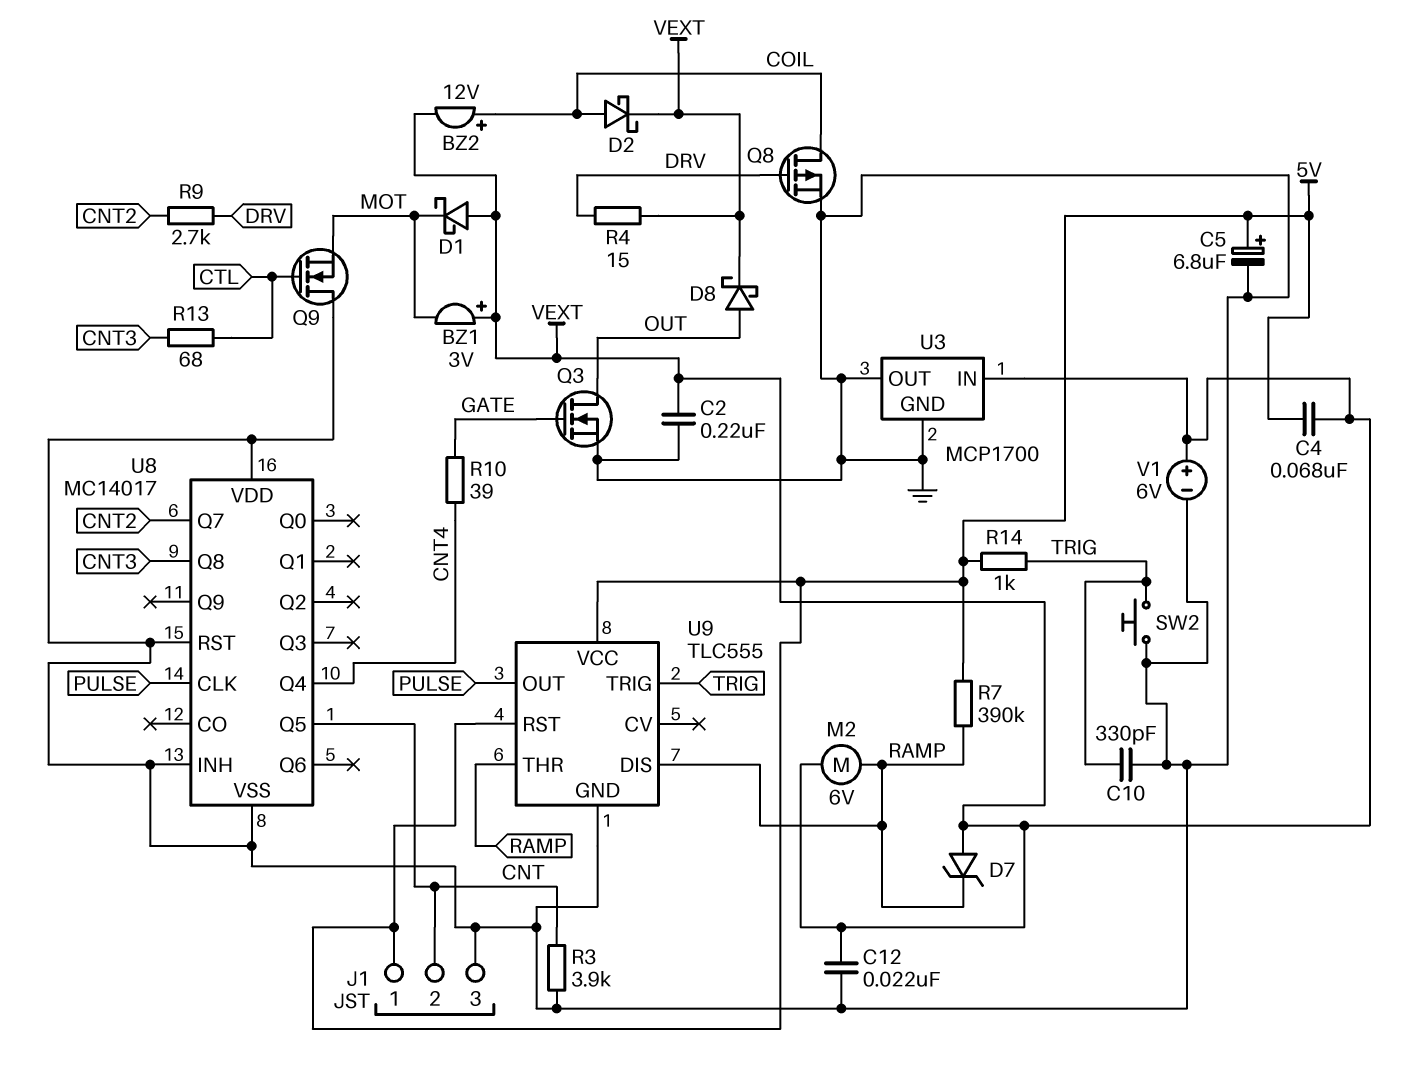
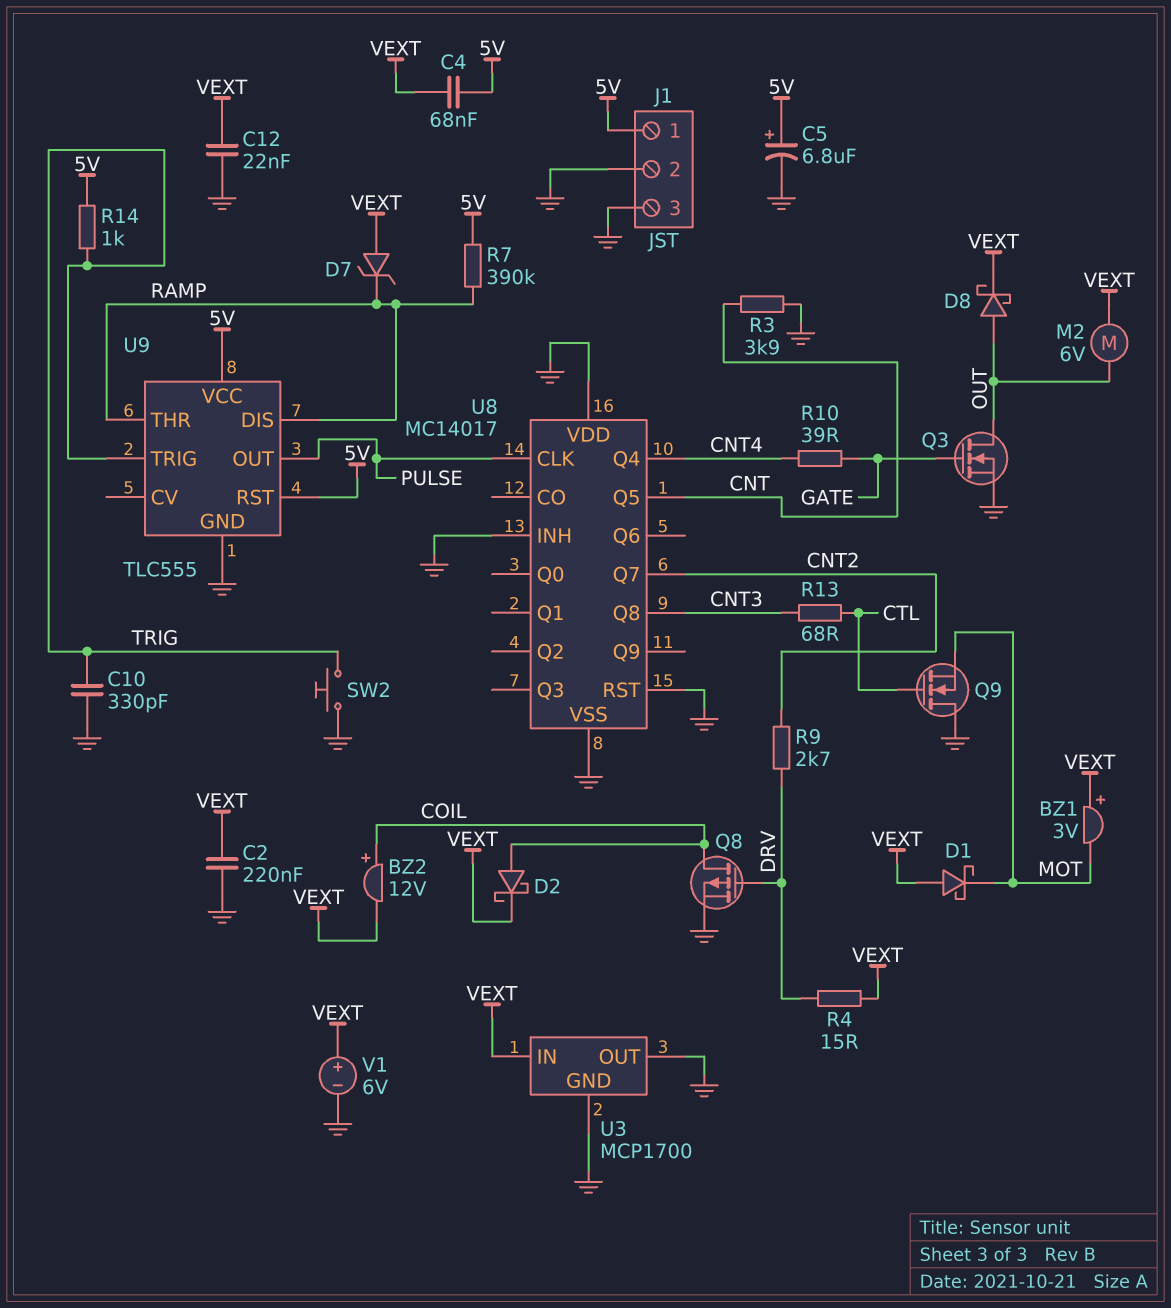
J1 pin 2: CNT -> GND
M2: motor 6V (RAMP, VEXT) -> motor 6V (OUT, VEXT)

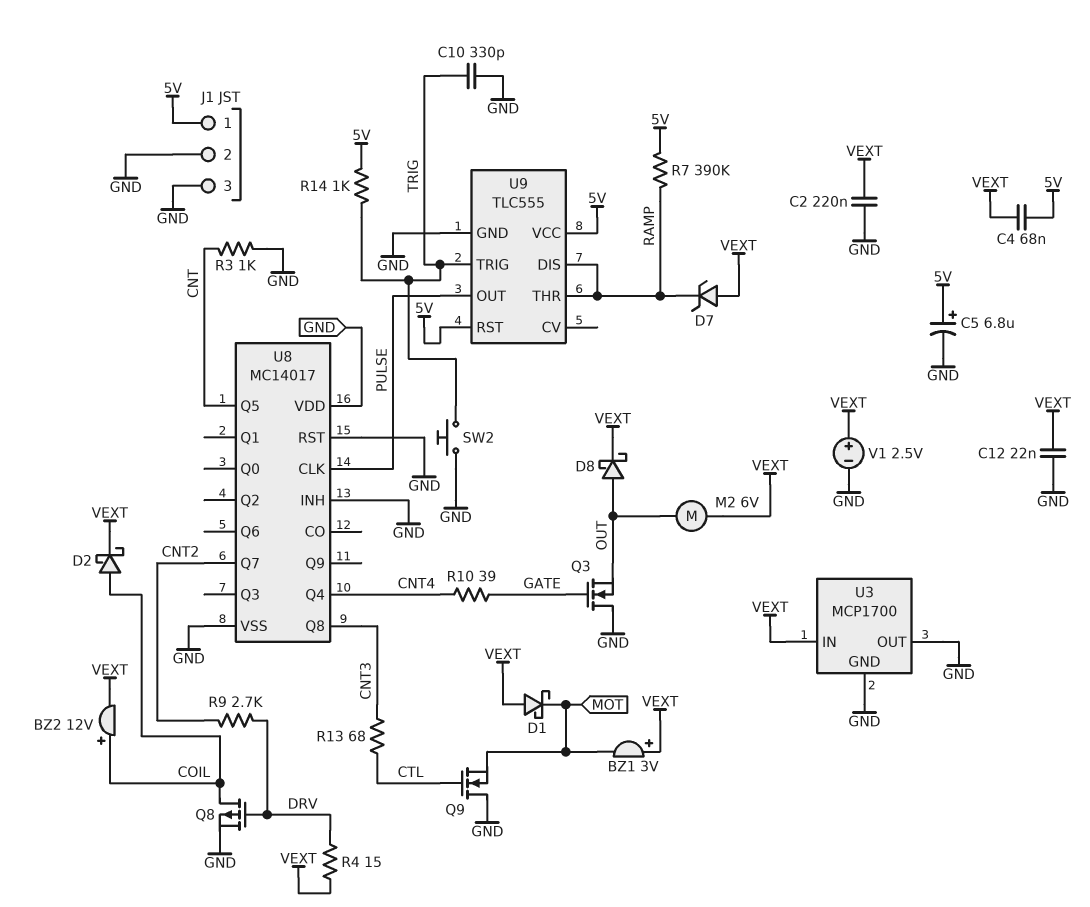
Q3: NMOS (G GATE, D OUT, S GND) -> NMOS (G GATE, D GND, S OUT)
R3: 3.9k (CNT, GND) -> 1k (CNT, GND)
V1: 6V (plus VEXT, minus GND) -> 2.5V (plus VEXT, minus GND)

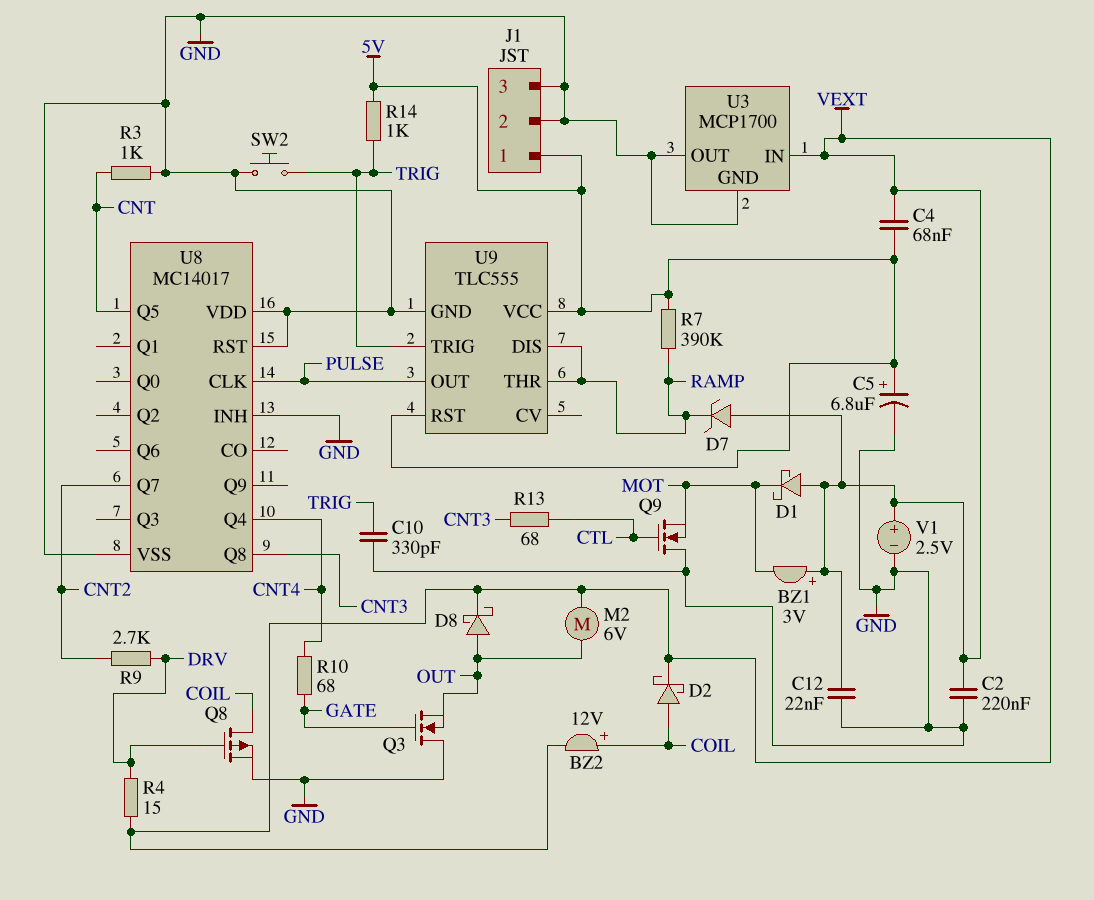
R10: 39 (CNT4, GATE) -> 68 (CNT4, GATE)

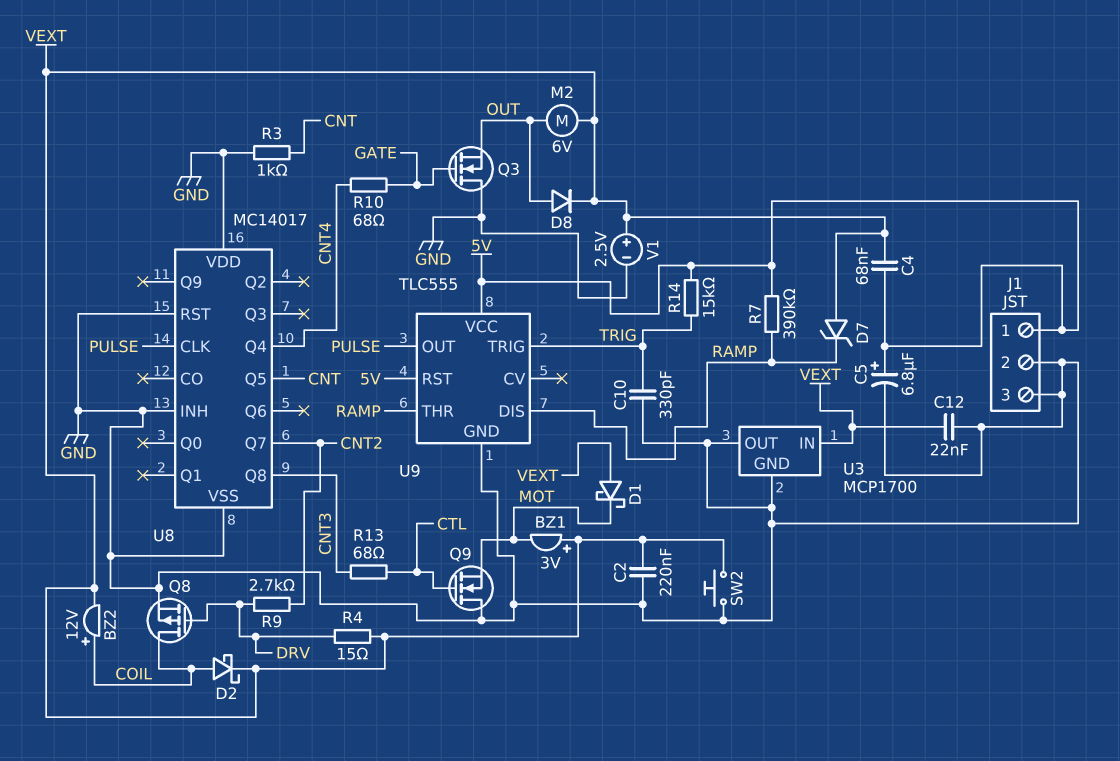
D8: schottky (A OUT, K VEXT) -> diode (A OUT, K VEXT)
R14: 1k (5V, TRIG) -> 15k (5V, TRIG)
SW2: button (GND, TRIG) -> button (GND, VEXT)

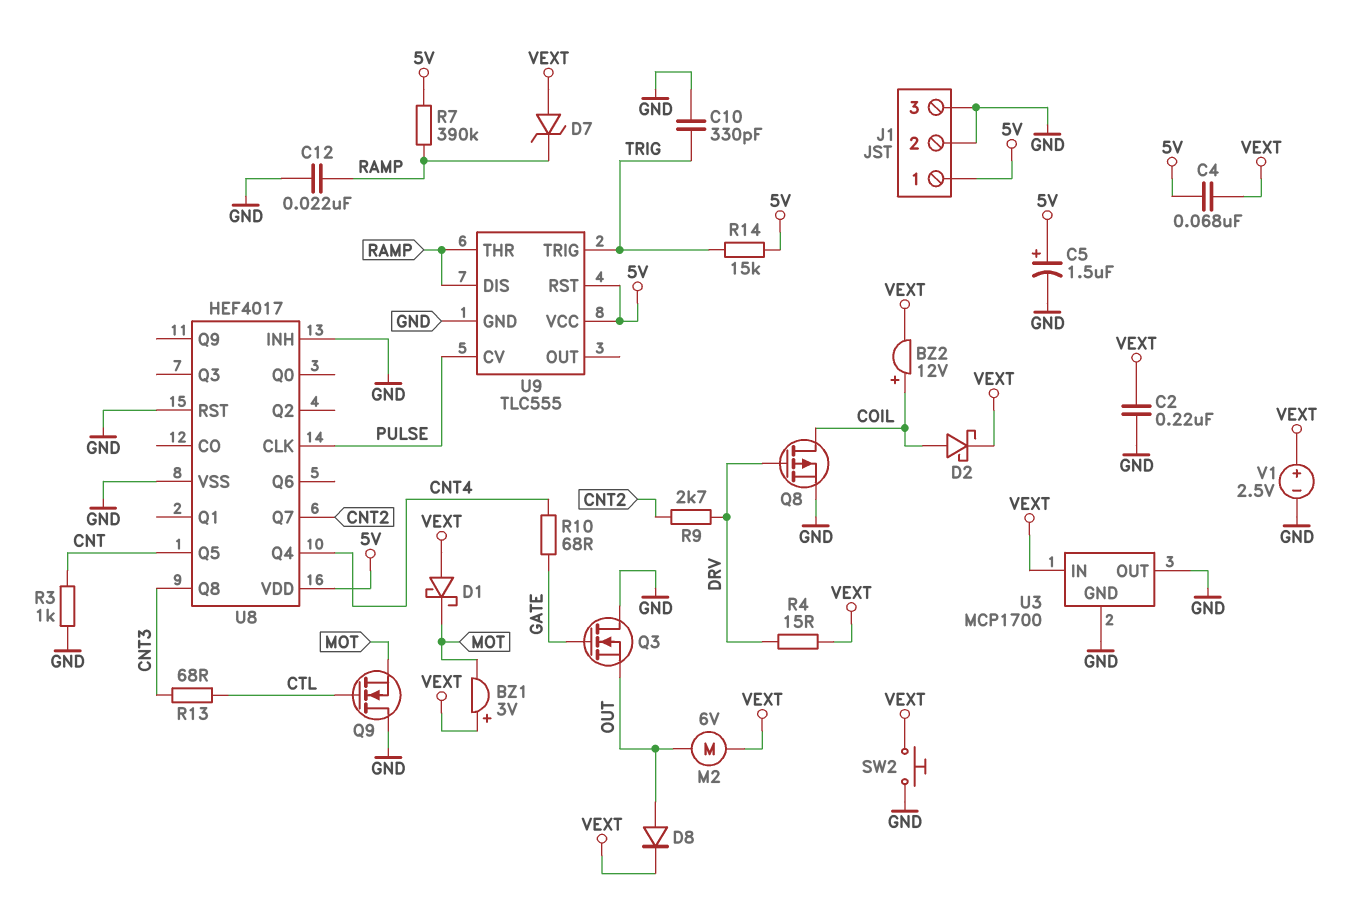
C5: 6.8uF (plus 5V, minus GND) -> 1.5uF (plus 5V, minus GND)
C12: 22nF (GND, VEXT) -> 22nF (GND, RAMP)
U8: MC14017 -> HEF4017
U8 pin VDD: GND -> 5V
U9 pin CV: none -> PULSE
U9 pin OUT: PULSE -> none

